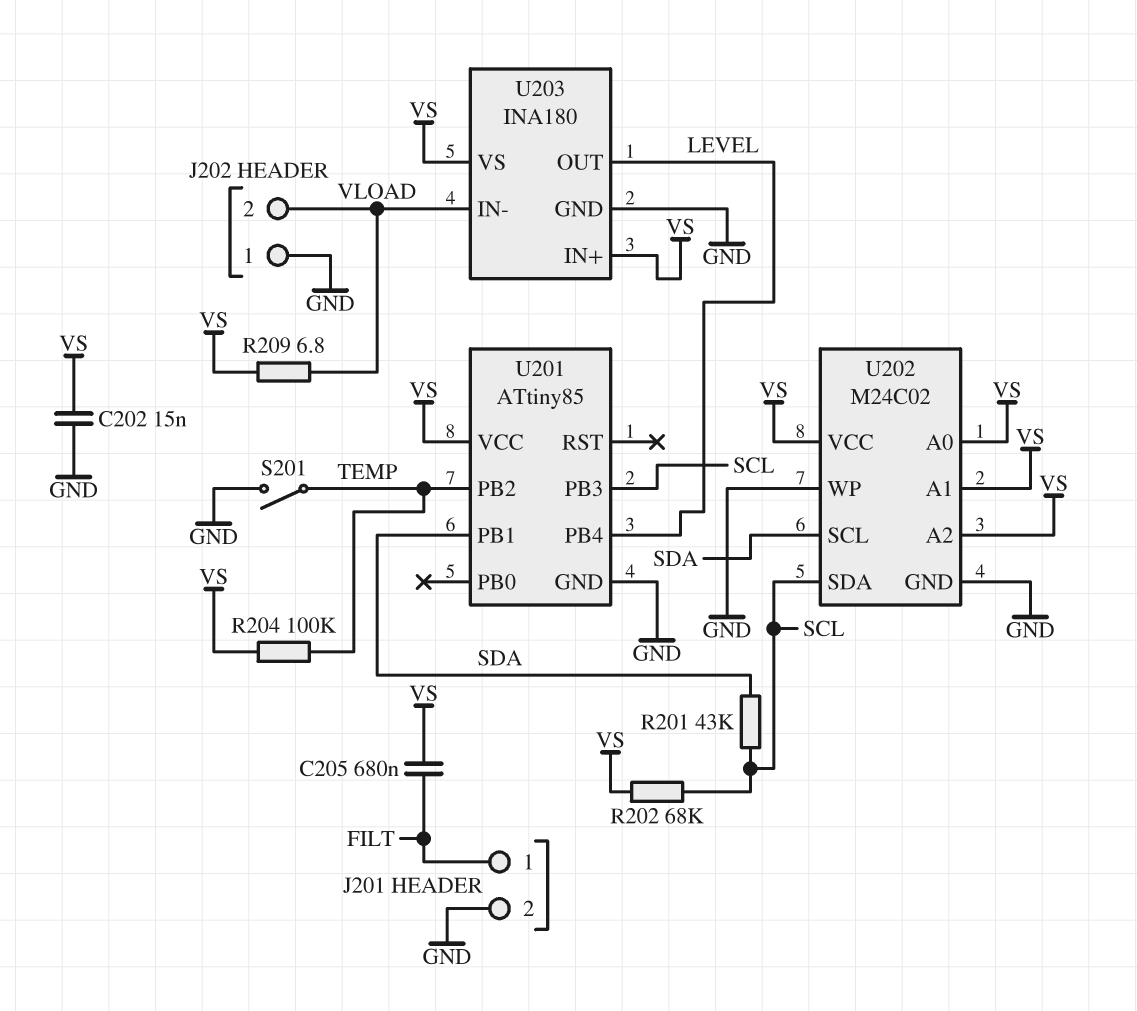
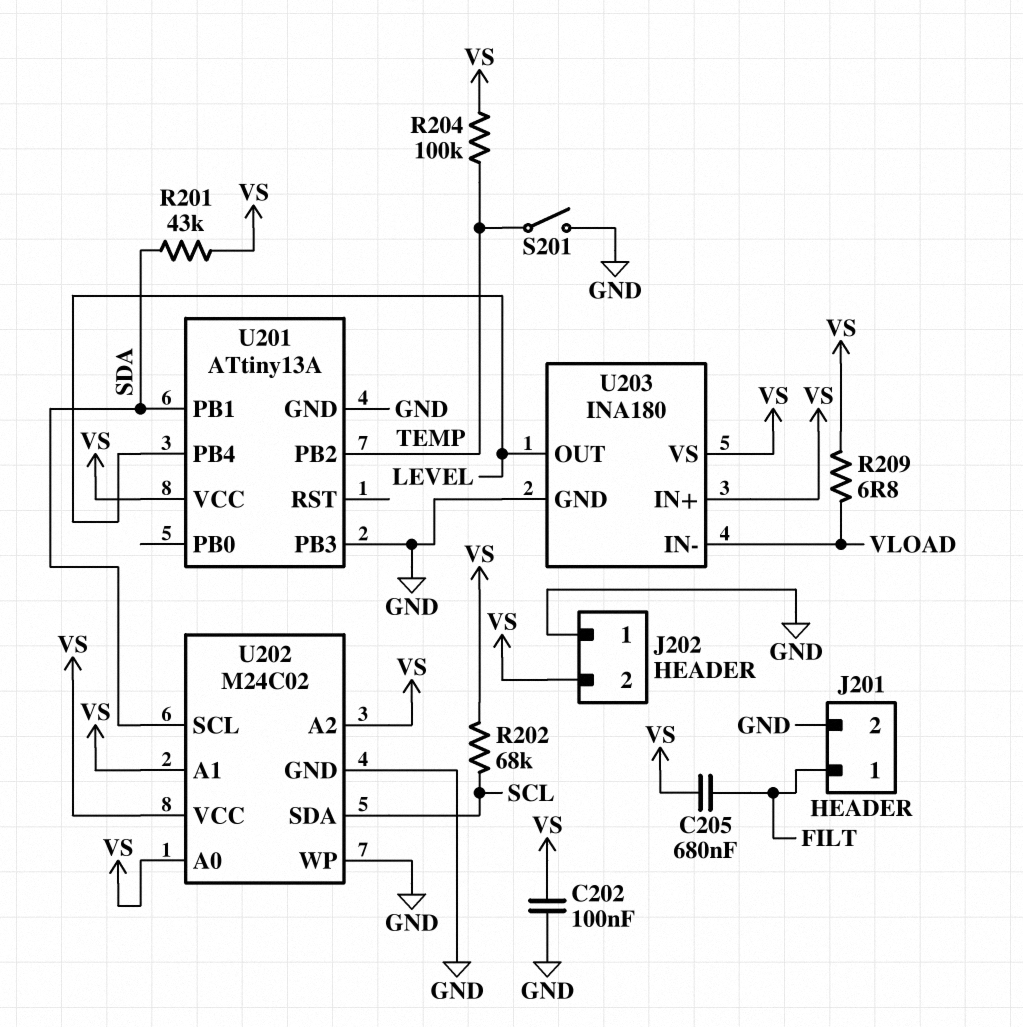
C202: 15nF (GND, VS) -> 100nF (GND, VS)
J202 pin 2: VLOAD -> VS
R201: 43k (SCL, SDA) -> 43k (SDA, VS)
U201: ATtiny85 -> ATtiny13A
U201 pin PB3: SCL -> GND

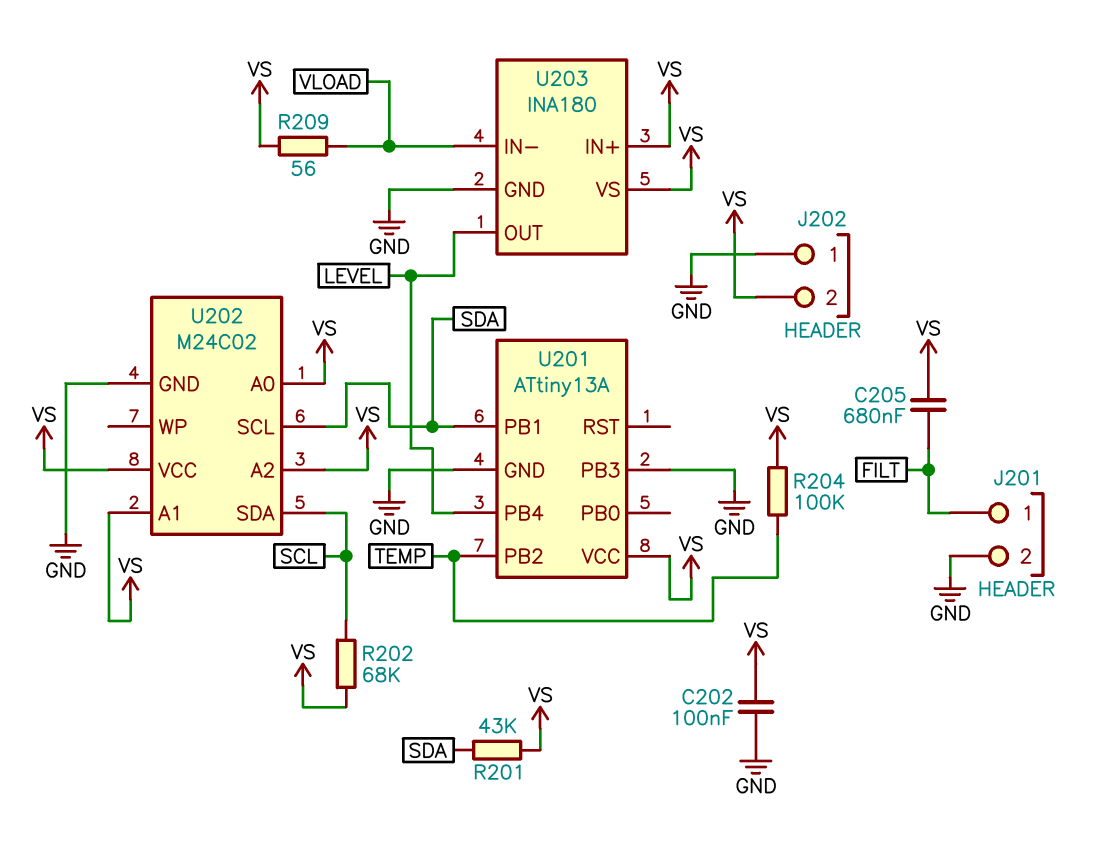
R209: 6.8 (VLOAD, VS) -> 56 (VLOAD, VS)
S201: switch (GND, TEMP) -> none
U202 pin WP: GND -> none

